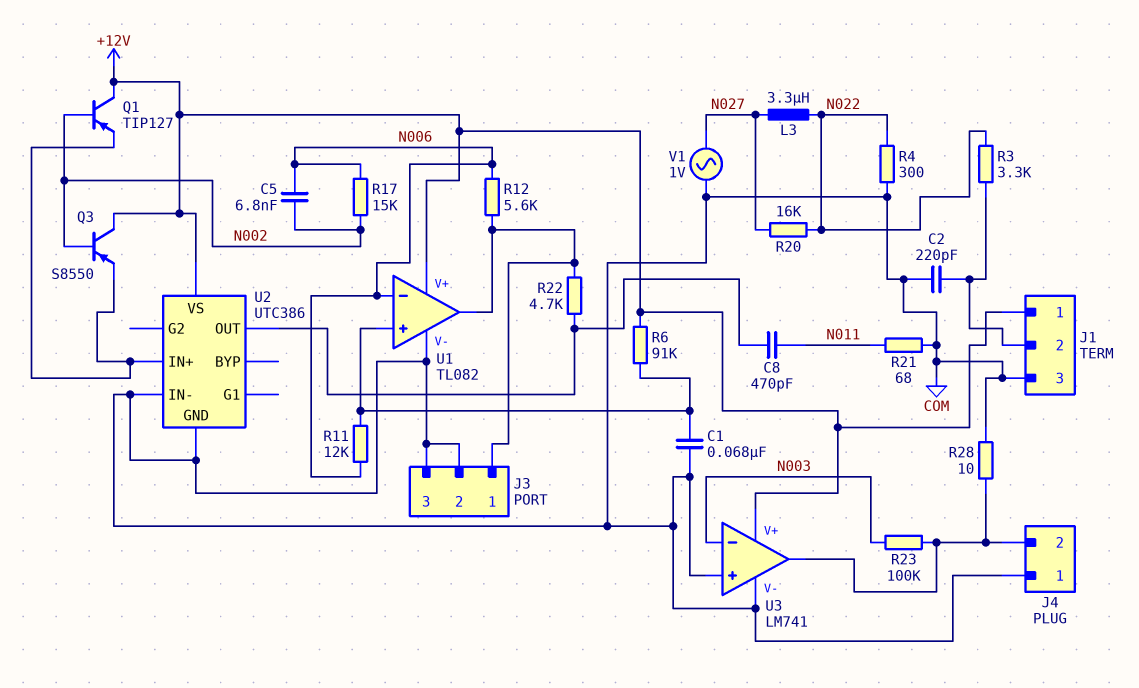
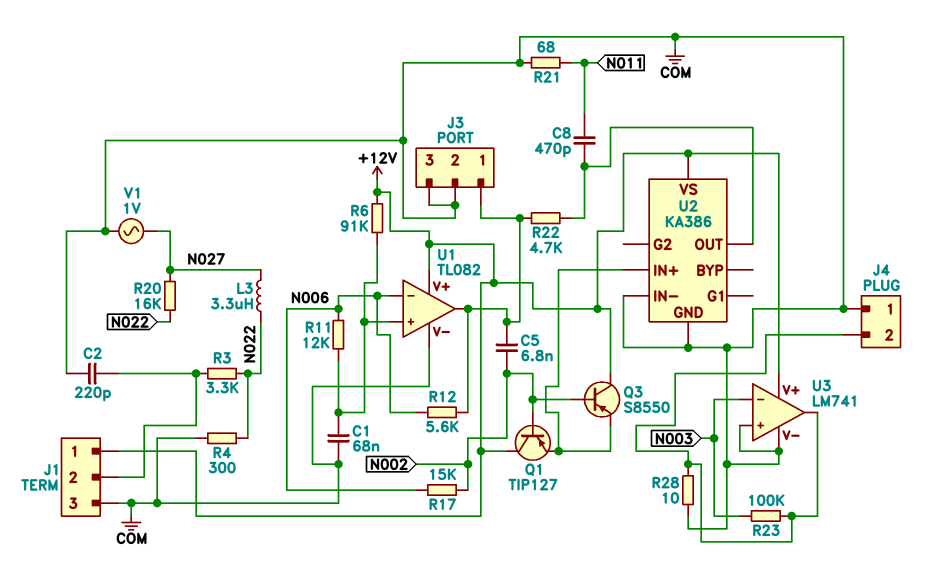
C5: 6.8nF (N002, N006) -> 6.8nF (J3/1, N002)
U2: UTC386 -> KA386

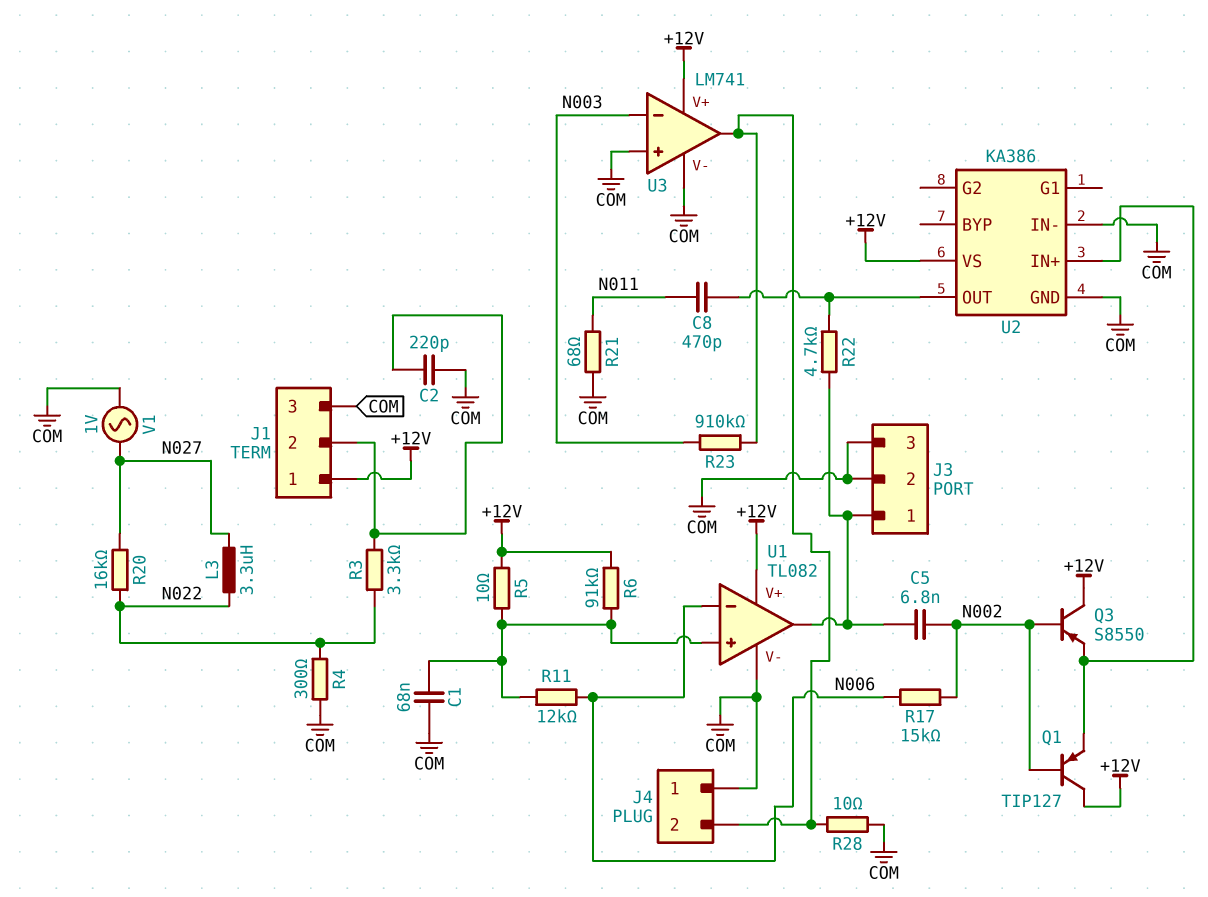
R5: none -> 10 (+12V, U1/in+)
R12: 5.6k (J3/1, N006) -> none
R23: 100k (J4/2, N003) -> 910k (J4/2, N003)

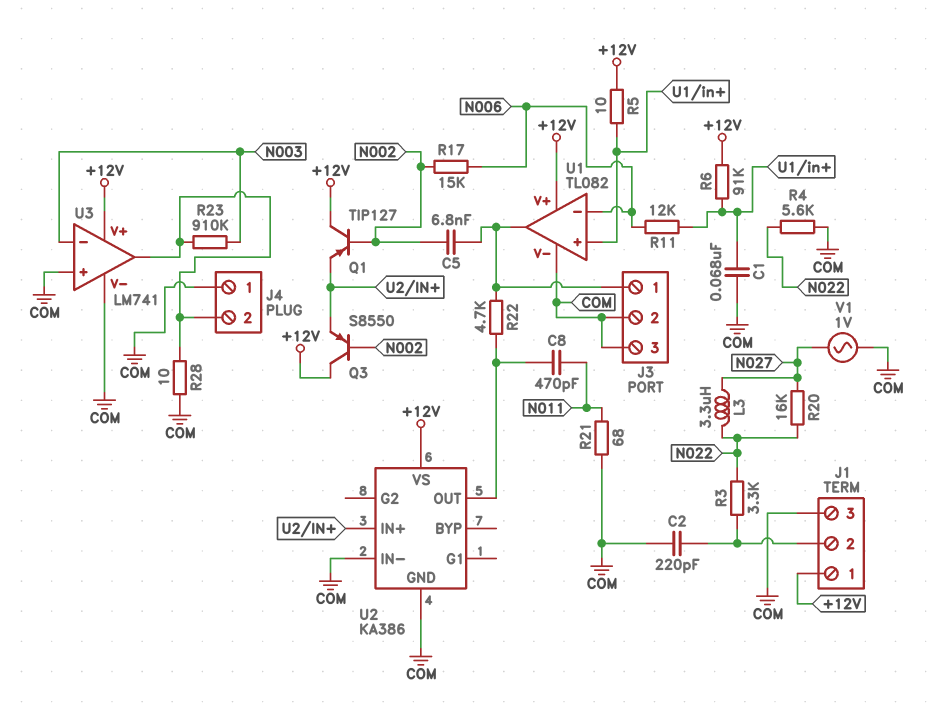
R4: 300 (COM, N022) -> 5.6k (COM, N022)

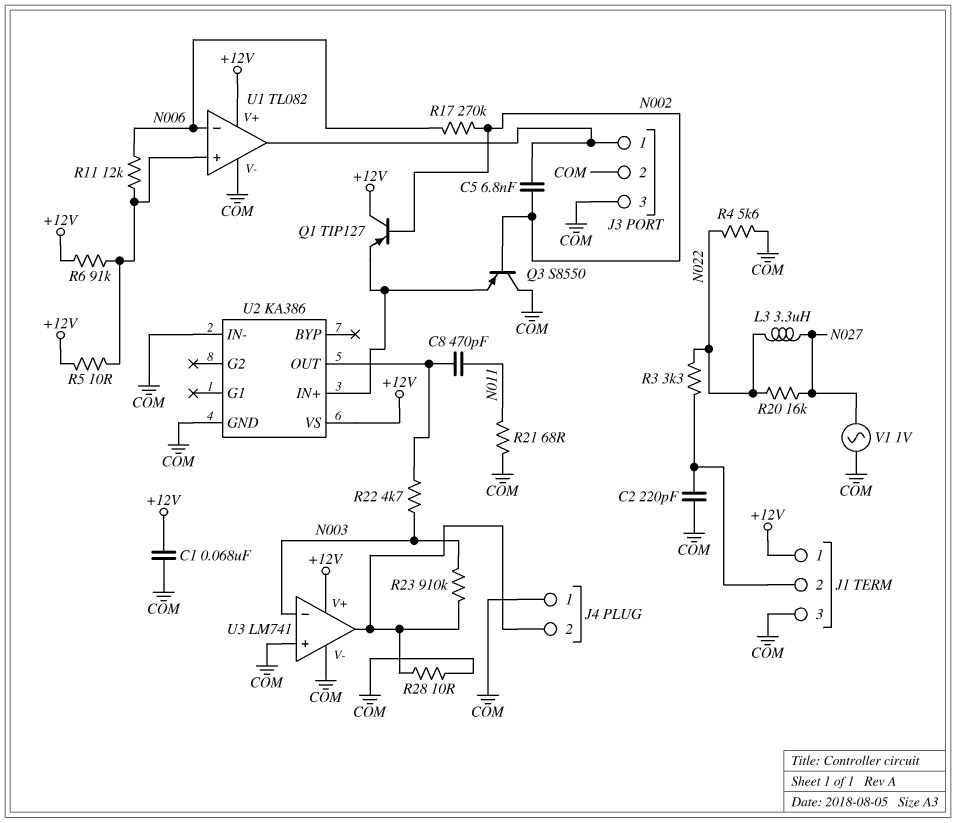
C1: 68nF (COM, U1/in+) -> 68nF (+12V, COM)
Q3: PNP S8550 (B N002, C +12V, E U2/IN+) -> PNP S8550 (B N002, C COM, E U2/IN+)
R17: 15k (N002, N006) -> 270k (N002, N006)
R22: 4.7k (J3/1, U2/OUT) -> 4.7k (N003, U2/OUT)

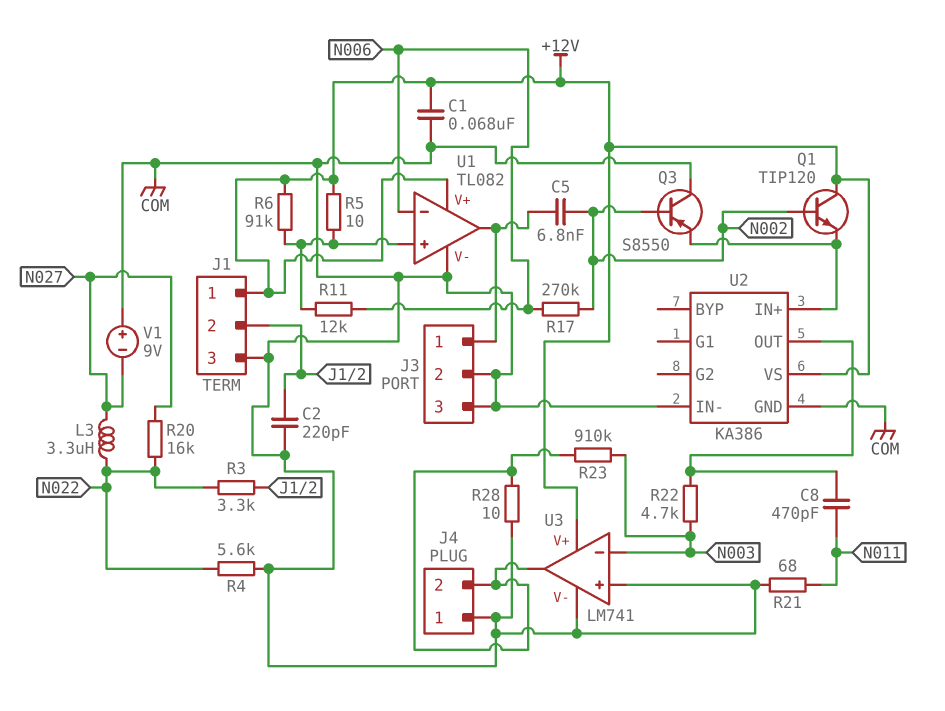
Q1: PNP TIP127 (B N002, C +12V, E U2/IN+) -> NPN TIP120 (B N002, C +12V, E U2/IN+)
V1: AC 1V (COM, N027) -> 9V (plus COM, minus N027)

